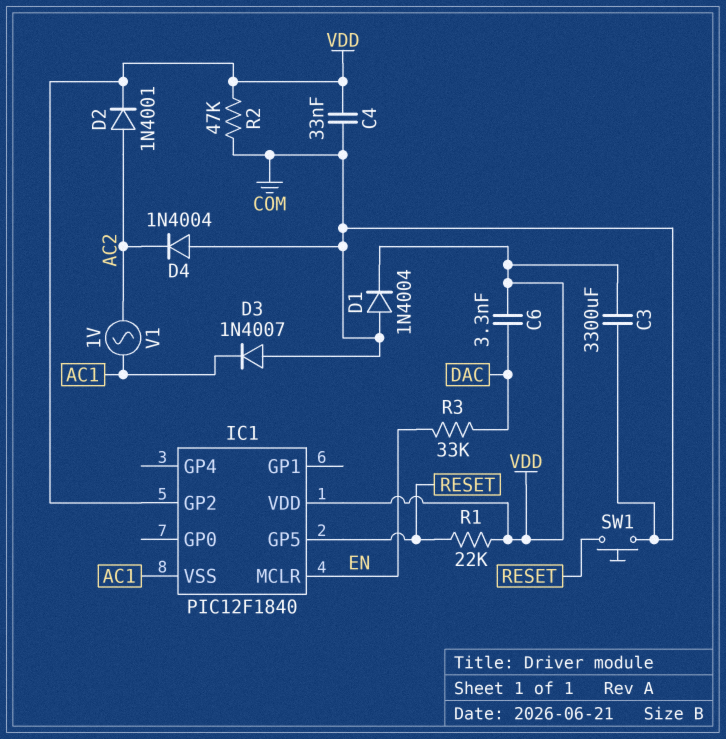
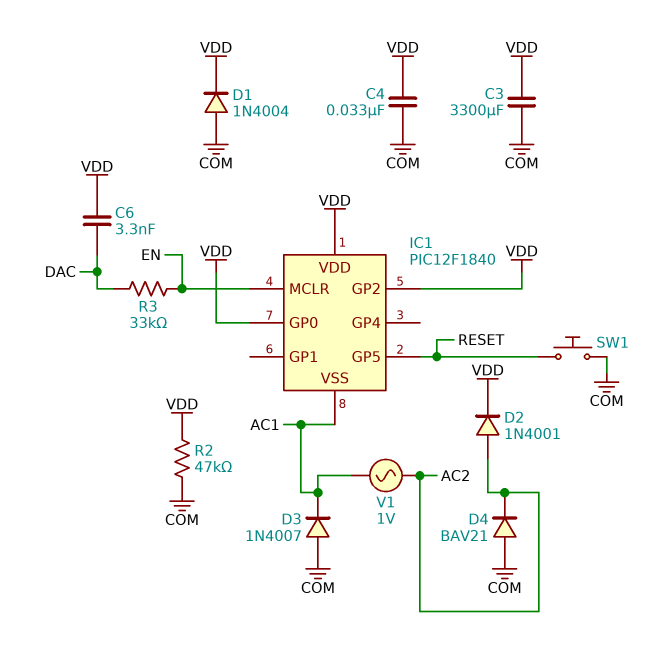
D4: diode 1N4004 (A COM, K AC2) -> diode BAV21 (A COM, K AC2)
IC1 pin GP0: none -> VDD
R1: 22k (RESET, VDD) -> none

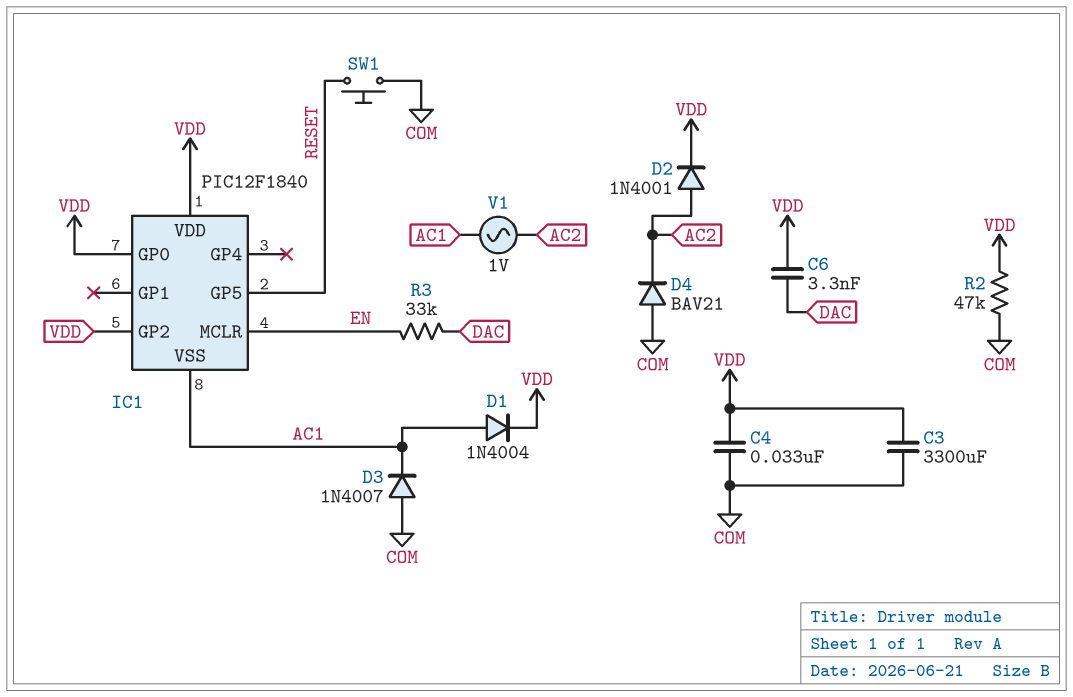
D1: diode 1N4004 (A COM, K VDD) -> diode 1N4004 (A AC1, K VDD)

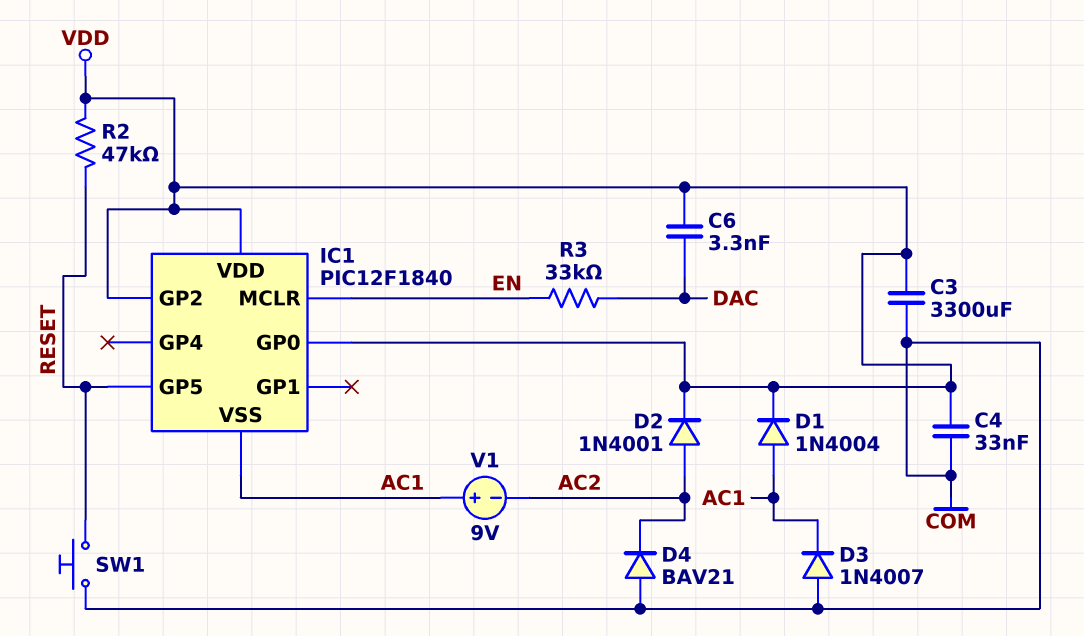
R2: 47k (COM, VDD) -> 47k (RESET, VDD)
V1: AC 1V (AC1, AC2) -> 9V (plus AC1, minus AC2)

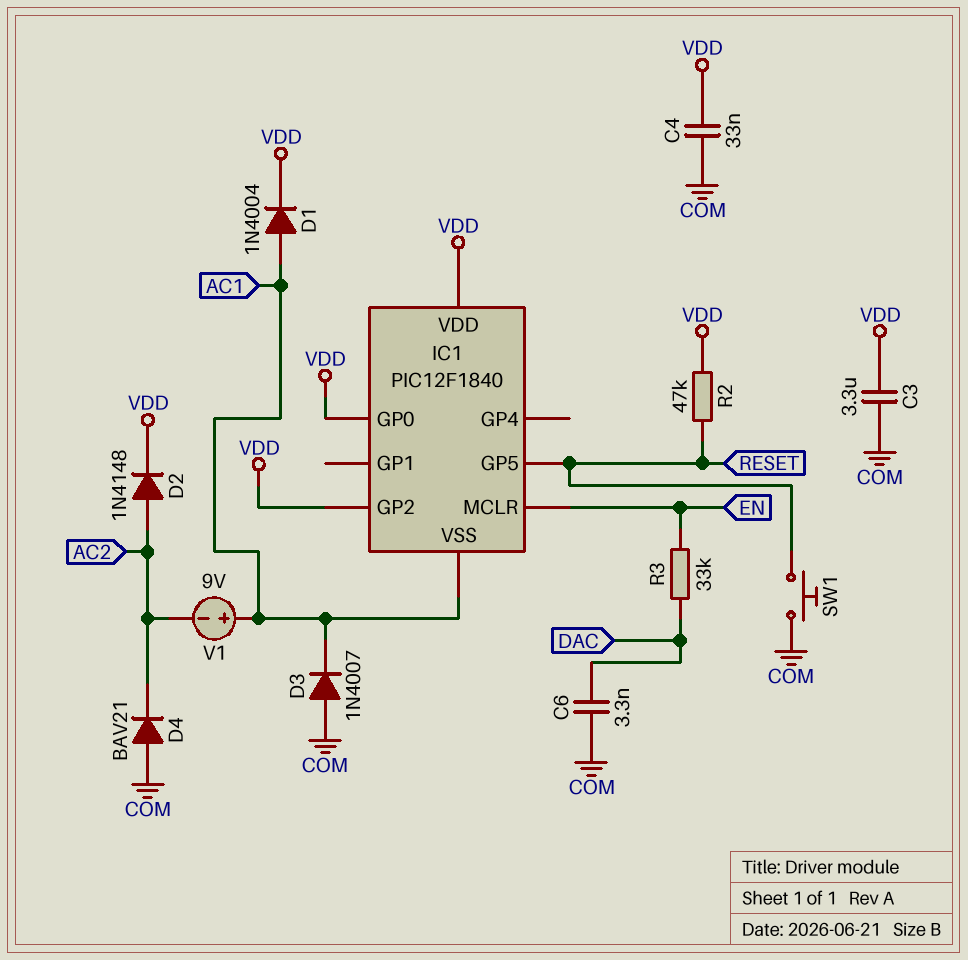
C3: 3300uF (COM, VDD) -> 3.3uF (COM, VDD)
C6: 3.3nF (DAC, VDD) -> 3.3nF (COM, DAC)
D2: diode 1N4001 (A AC2, K VDD) -> diode 1N4148 (A AC2, K VDD)

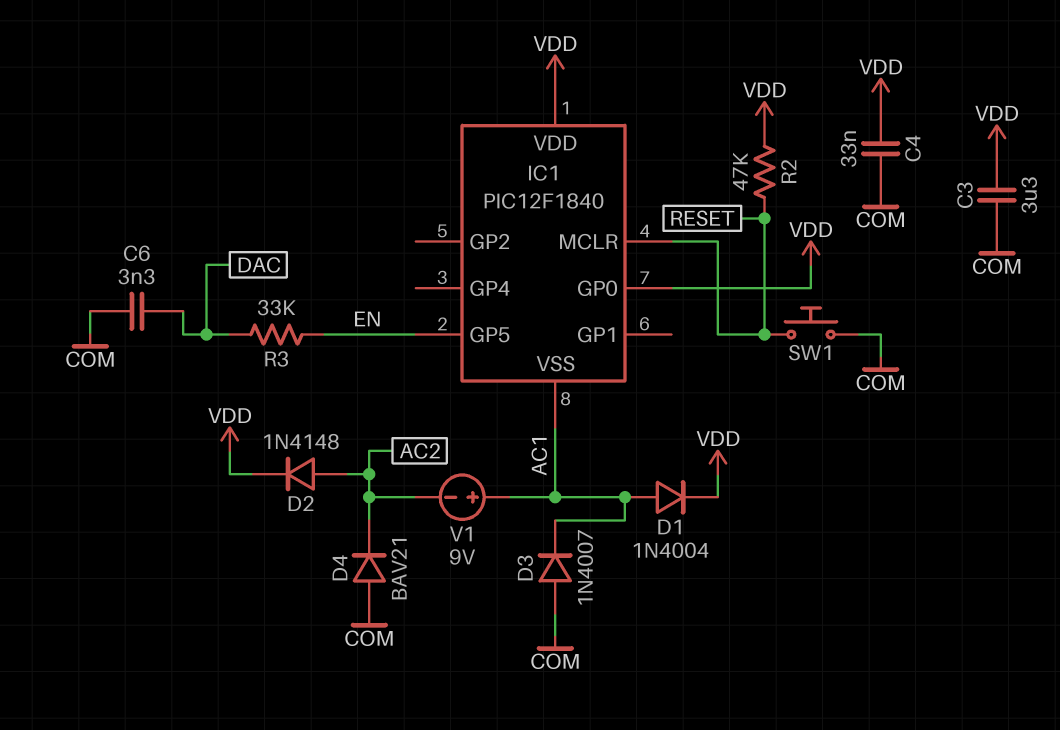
IC1 pin GP2: VDD -> none
IC1 pin GP5: RESET -> EN
IC1 pin MCLR: EN -> RESET

